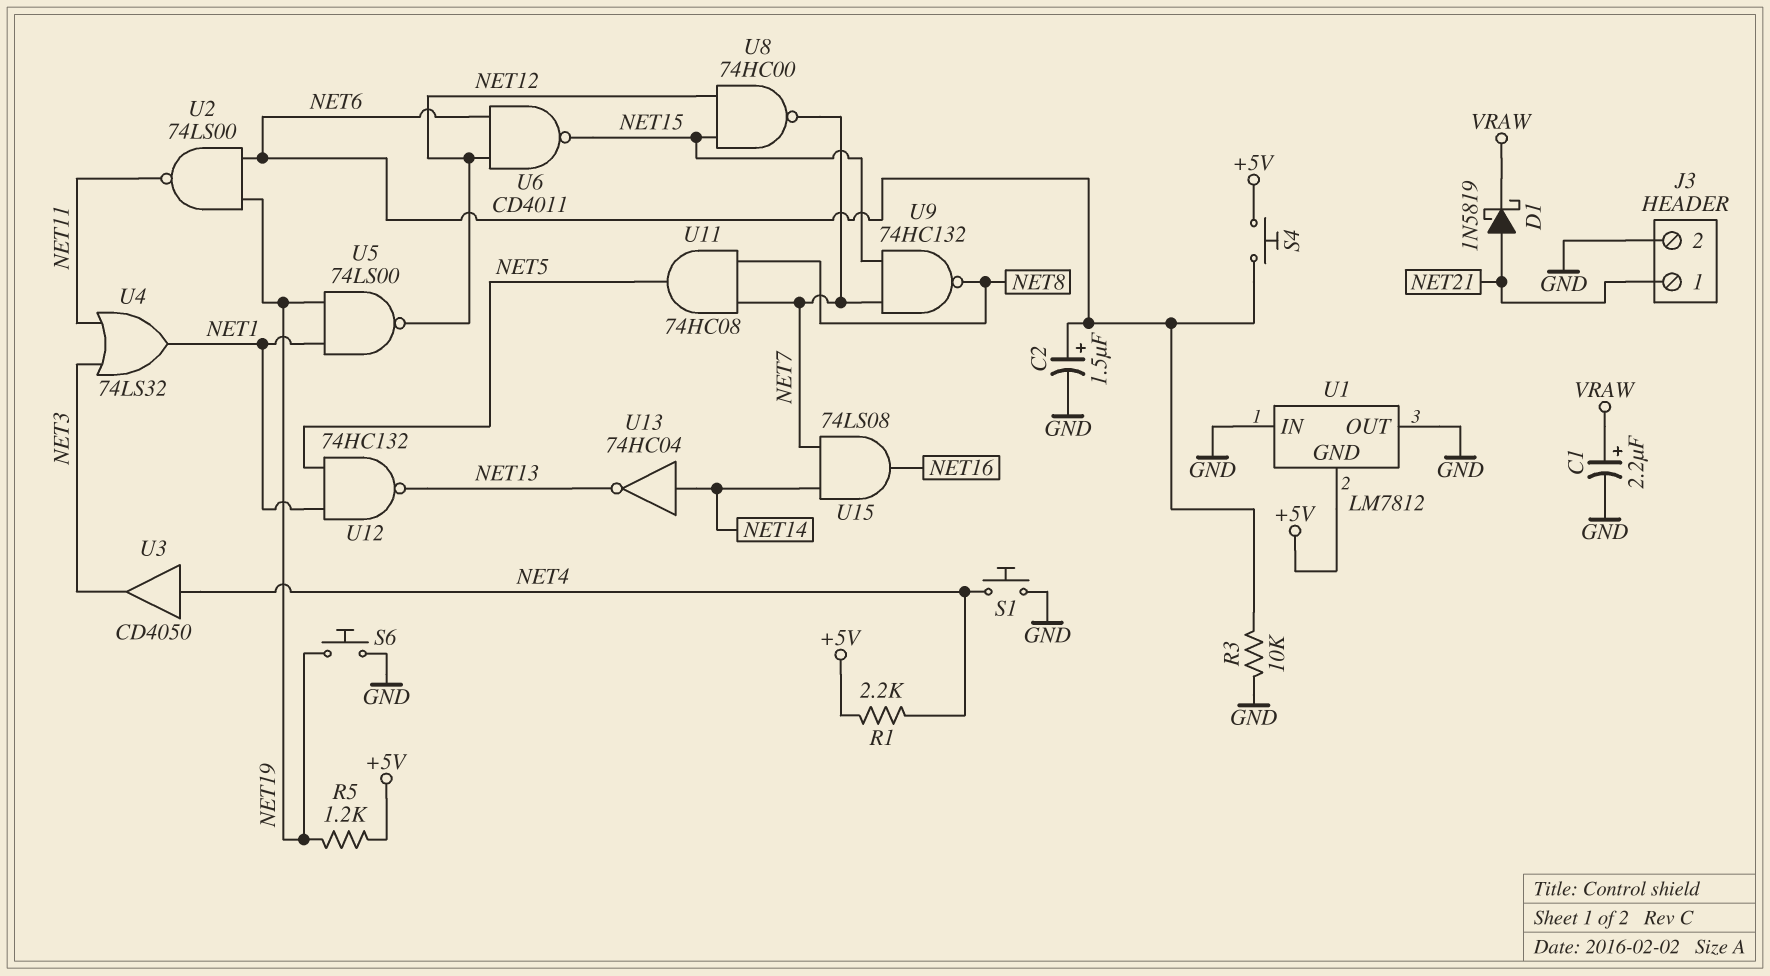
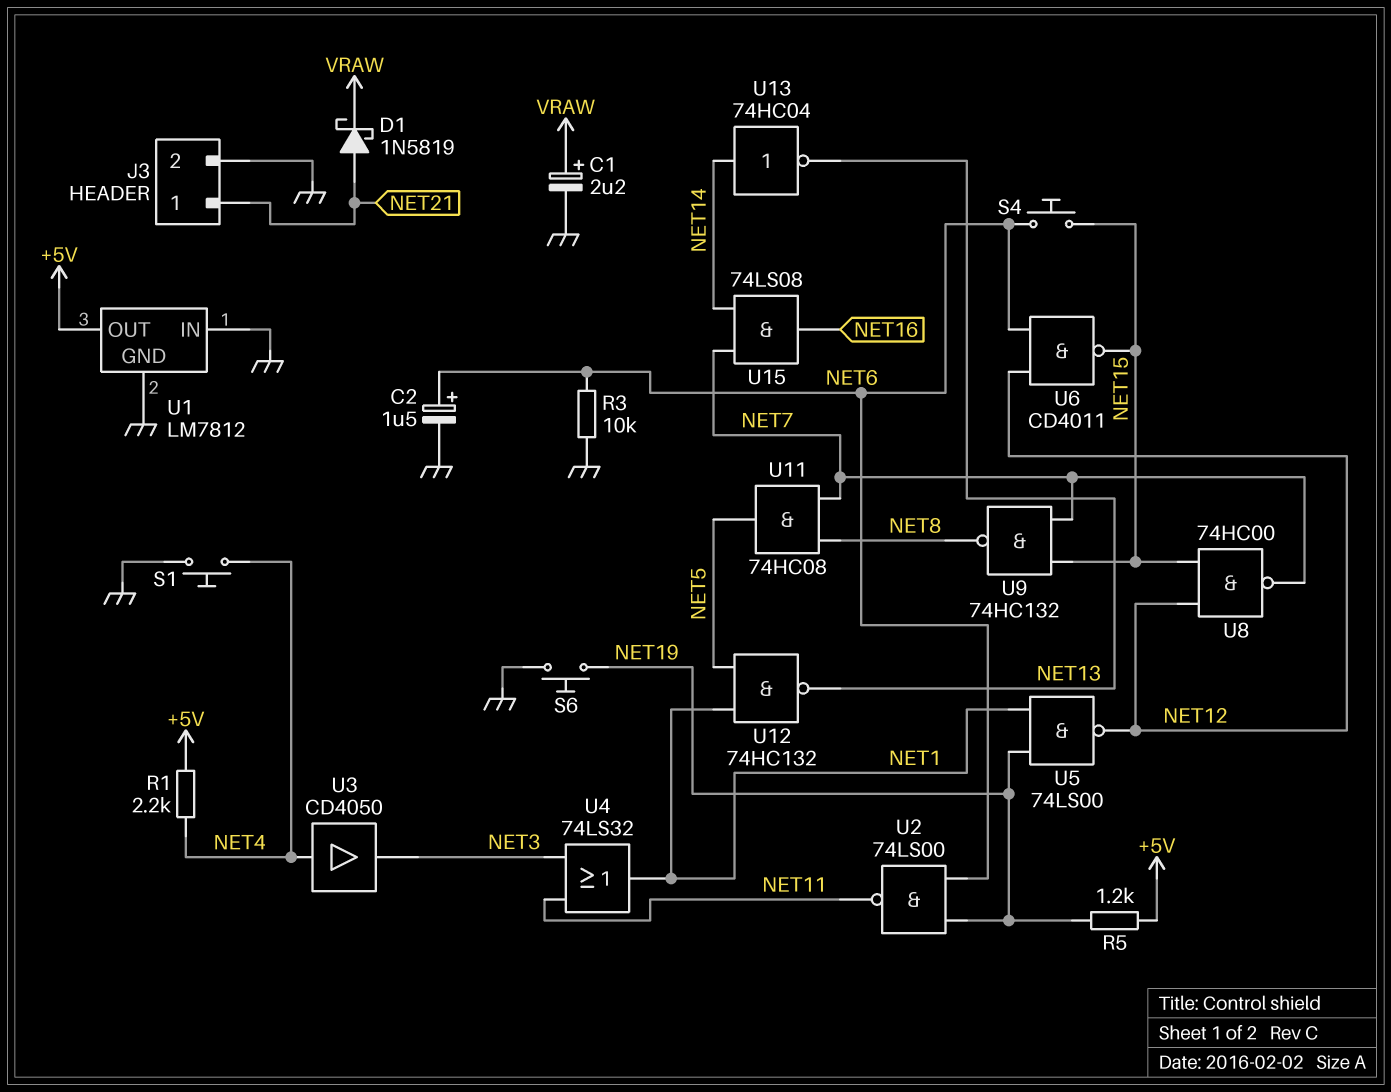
S4: button (+5V, NET6) -> button (NET6, NET15)
U1 pin GND: +5V -> GND
U1 pin OUT: GND -> +5V

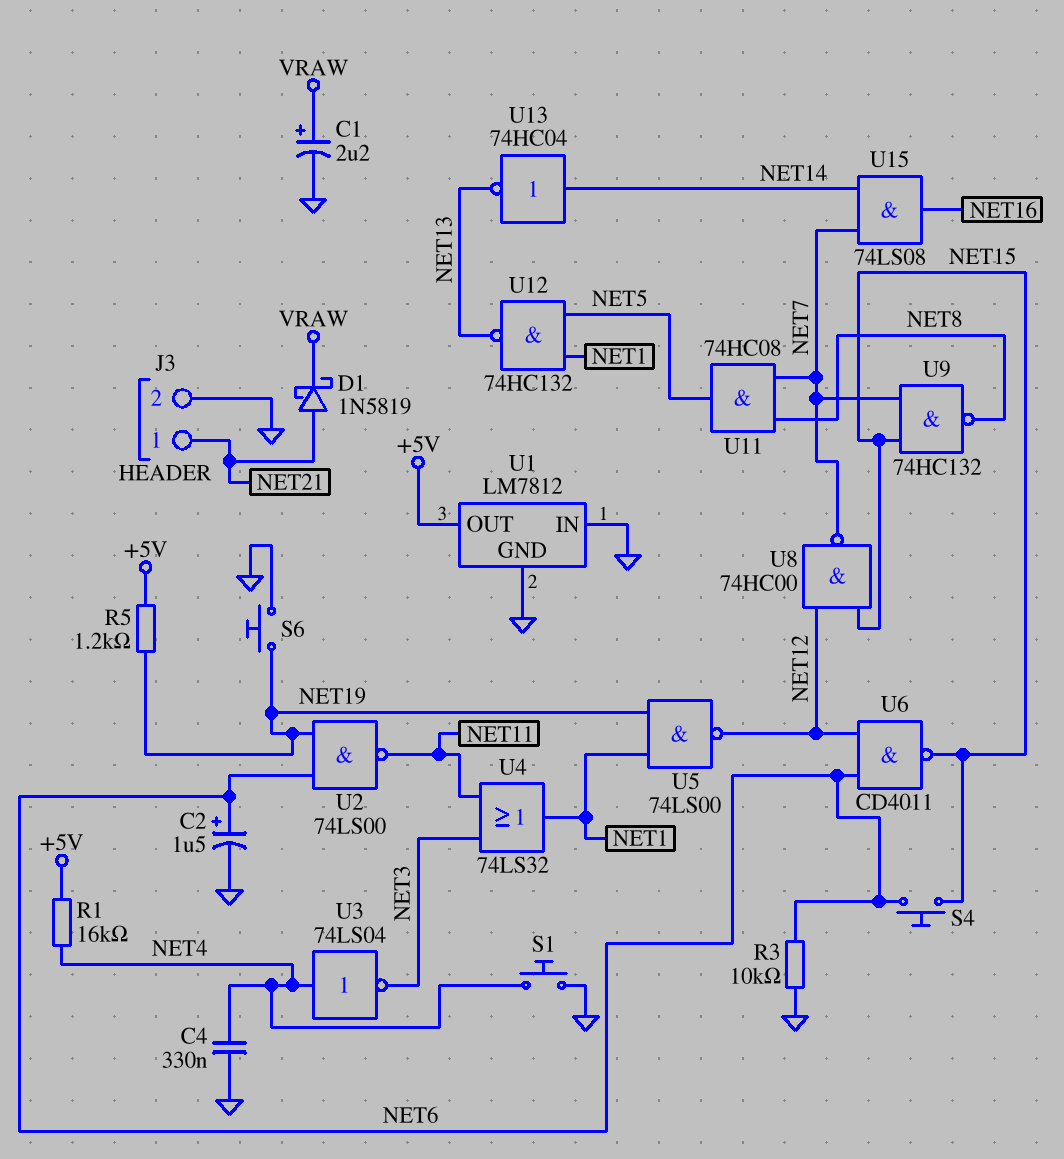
C4: none -> 330nF (GND, NET4)
R1: 2.2k (+5V, NET4) -> 16k (+5V, NET4)
U3: buffer CD4050 (in NET4, out NET3) -> NOT 74LS04 (in NET4, out NET3)

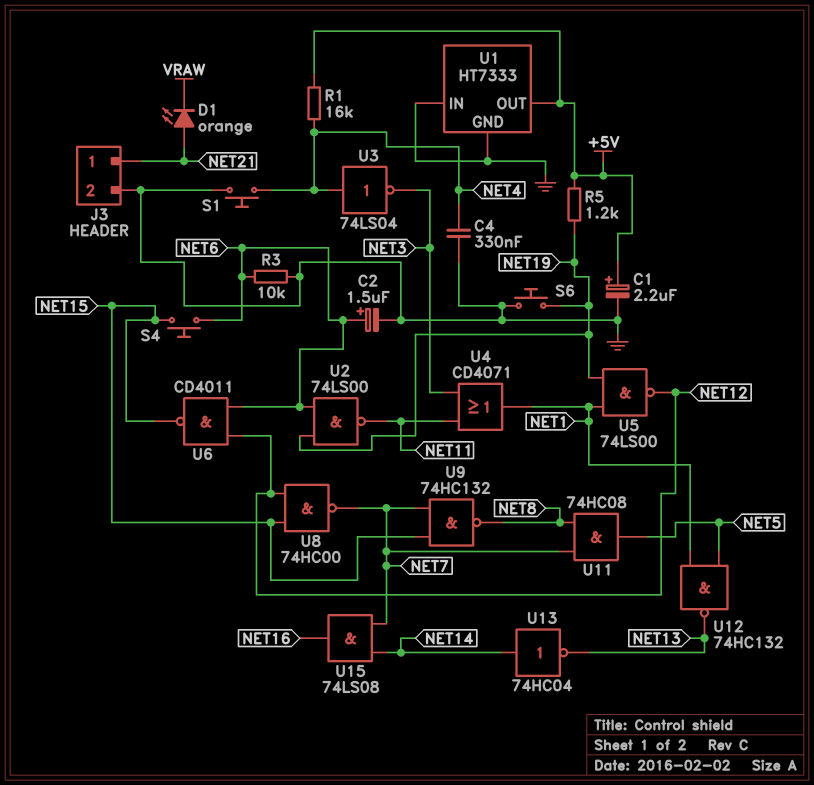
C1: 2.2uF (plus VRAW, minus GND) -> 2.2uF (plus +5V, minus GND)
D1: schottky 1N5819 (A NET21, K VRAW) -> LED orange (A NET21, K VRAW)
U1: LM7812 -> HT7333
U4: OR 74LS32 (in NET3, in NET11, out NET1) -> OR CD4071 (in NET3, in NET11, out NET1)

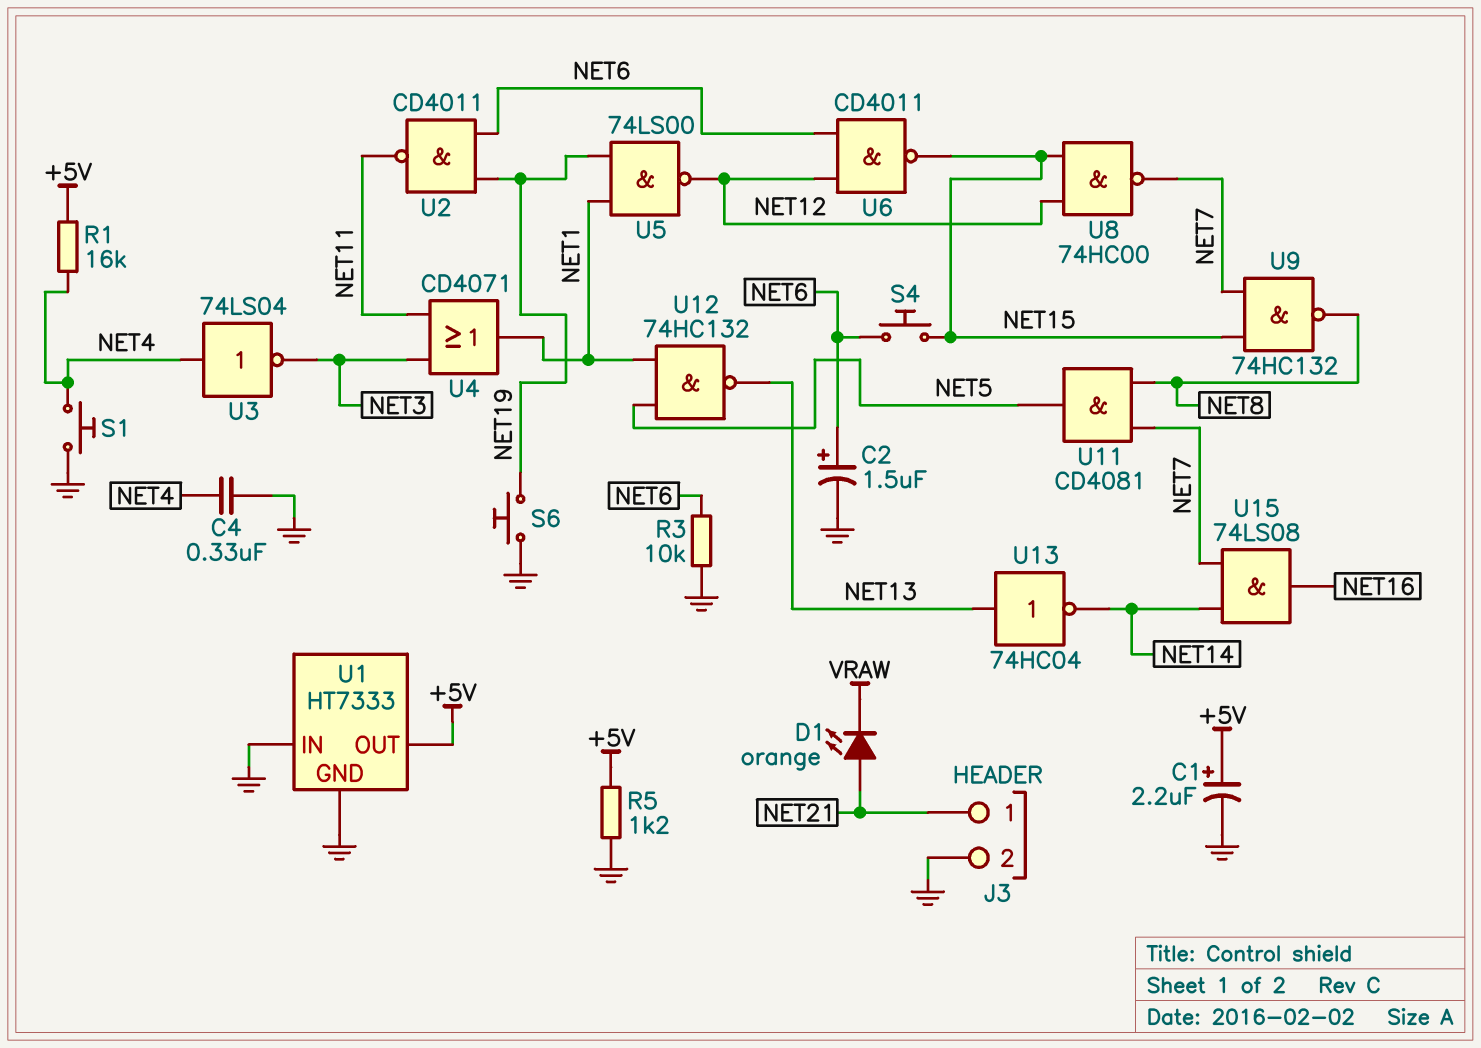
R5: 1.2k (+5V, NET19) -> 1.2k (+5V, GND)
U2: NAND 74LS00 (in NET6, in NET19, out NET11) -> NAND CD4011 (in NET6, in NET19, out NET11)
U11: AND 74HC08 (in NET7, in NET8, out NET5) -> AND CD4081 (in NET7, in NET8, out NET5)
U13: NOT 74HC04 (in NET14, out NET13) -> NOT 74HC04 (in NET13, out NET14)

